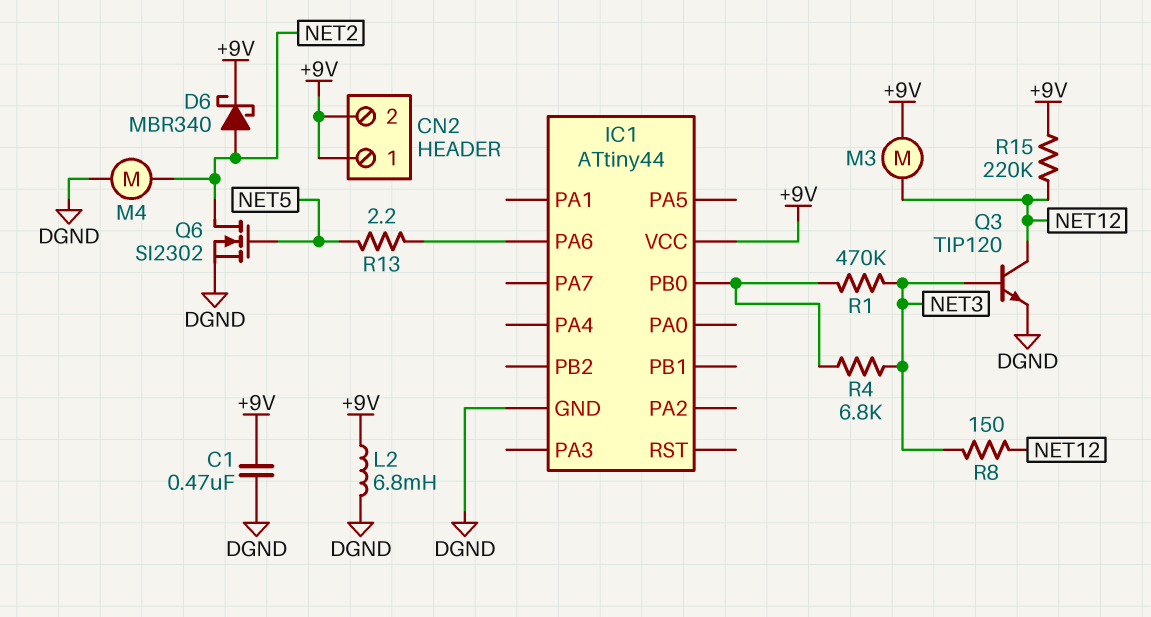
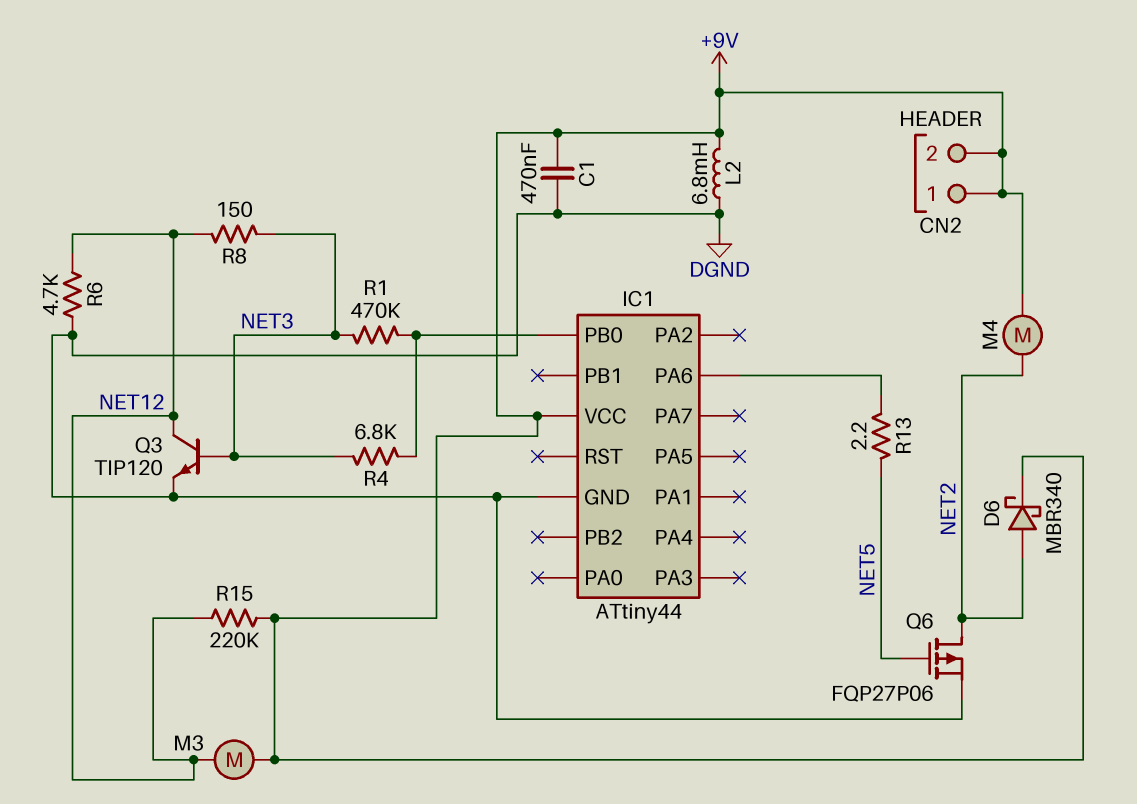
M4: motor (DGND, NET2) -> motor (+9V, NET2)
Q6: NMOS SI2302 (G NET5, D NET2, S DGND) -> PMOS FQP27P06 (G NET5, D NET2, S DGND)
R6: none -> 4.7k (DGND, NET12)

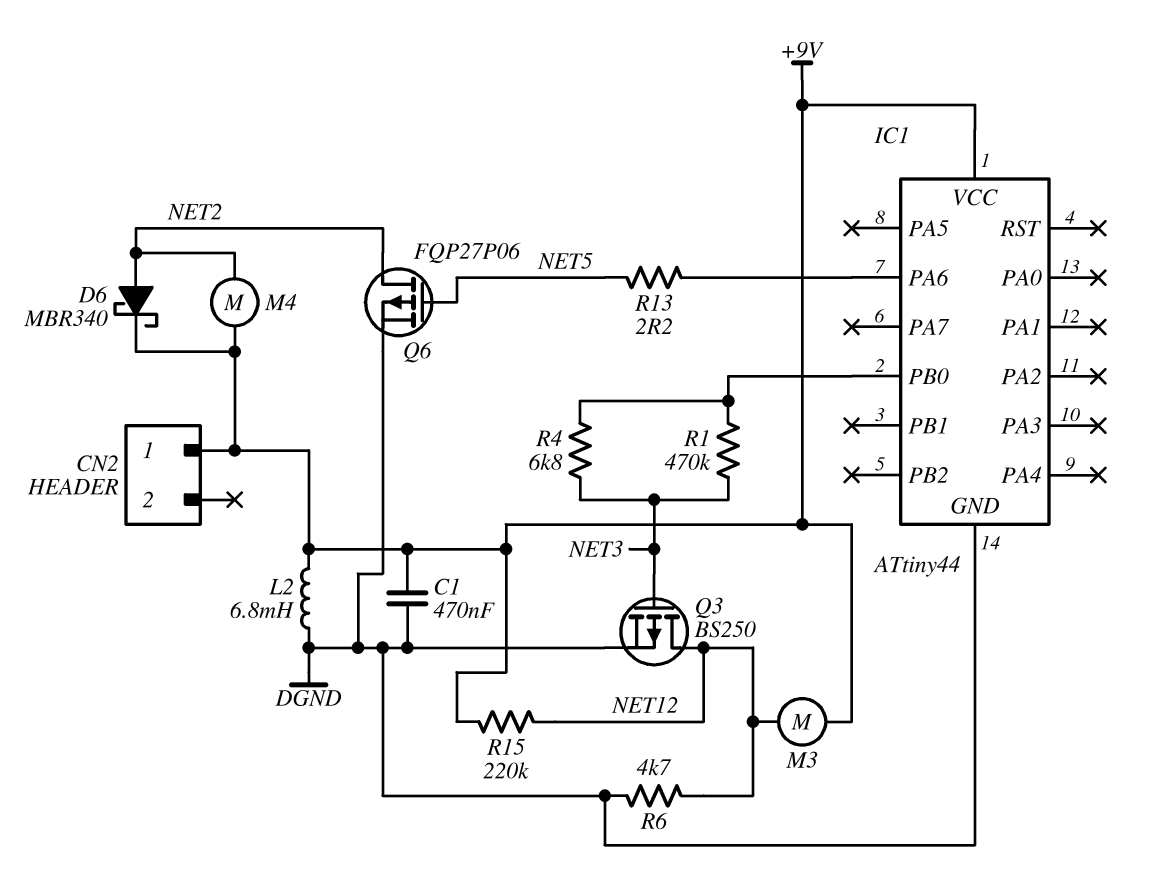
CN2 pin 2: +9V -> none
Q3: NPN TIP120 (B NET3, C NET12, E DGND) -> PMOS BS250 (G NET3, D NET12, S DGND)
R8: 150 (NET3, NET12) -> none

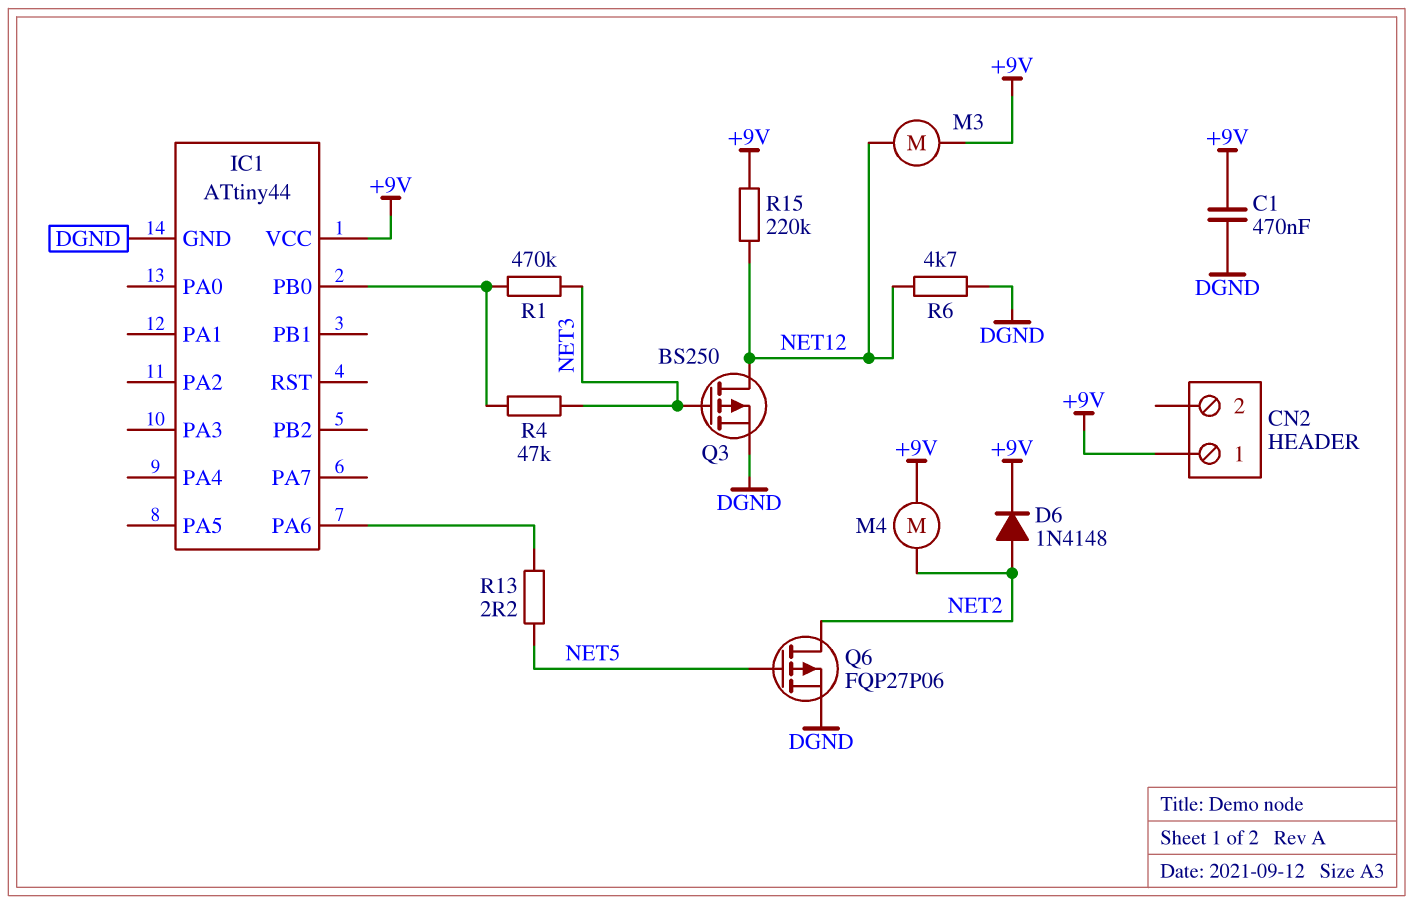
D6: schottky MBR340 (A NET2, K +9V) -> diode 1N4148 (A NET2, K +9V)
L2: 6.8mH (+9V, DGND) -> none
R4: 6.8k (IC1/PB0, NET3) -> 47k (IC1/PB0, NET3)

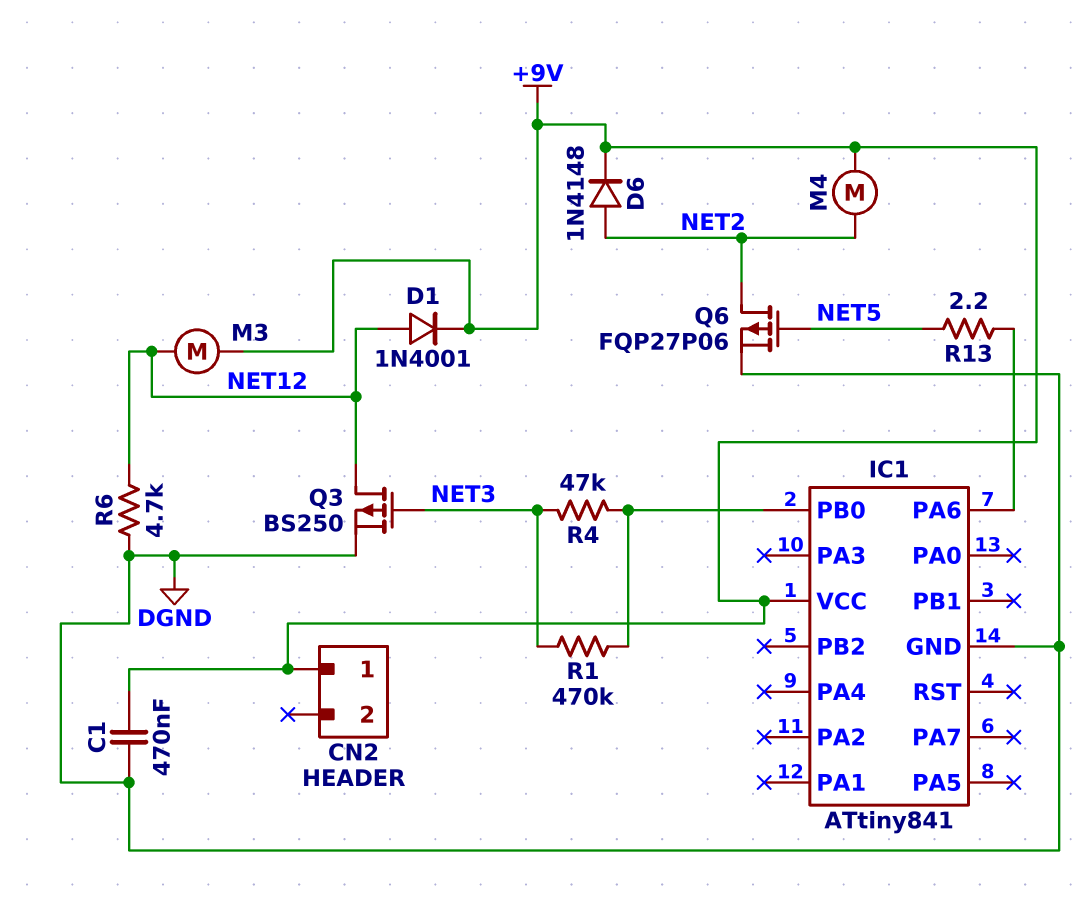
D1: none -> diode 1N4001 (A NET12, K +9V)
IC1: ATtiny44 -> ATtiny841
R15: 220k (+9V, NET12) -> none

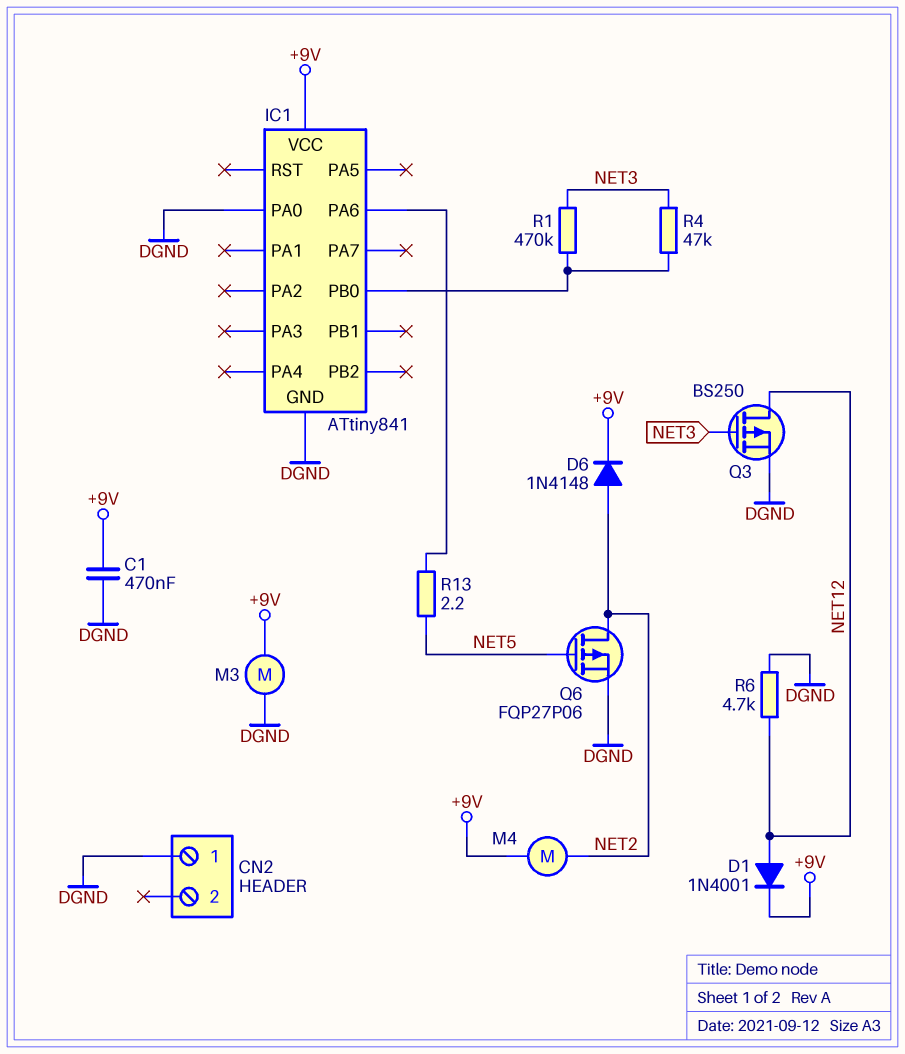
CN2 pin 1: +9V -> DGND
IC1 pin PA0: none -> DGND
M3: motor (+9V, NET12) -> motor (+9V, DGND)

